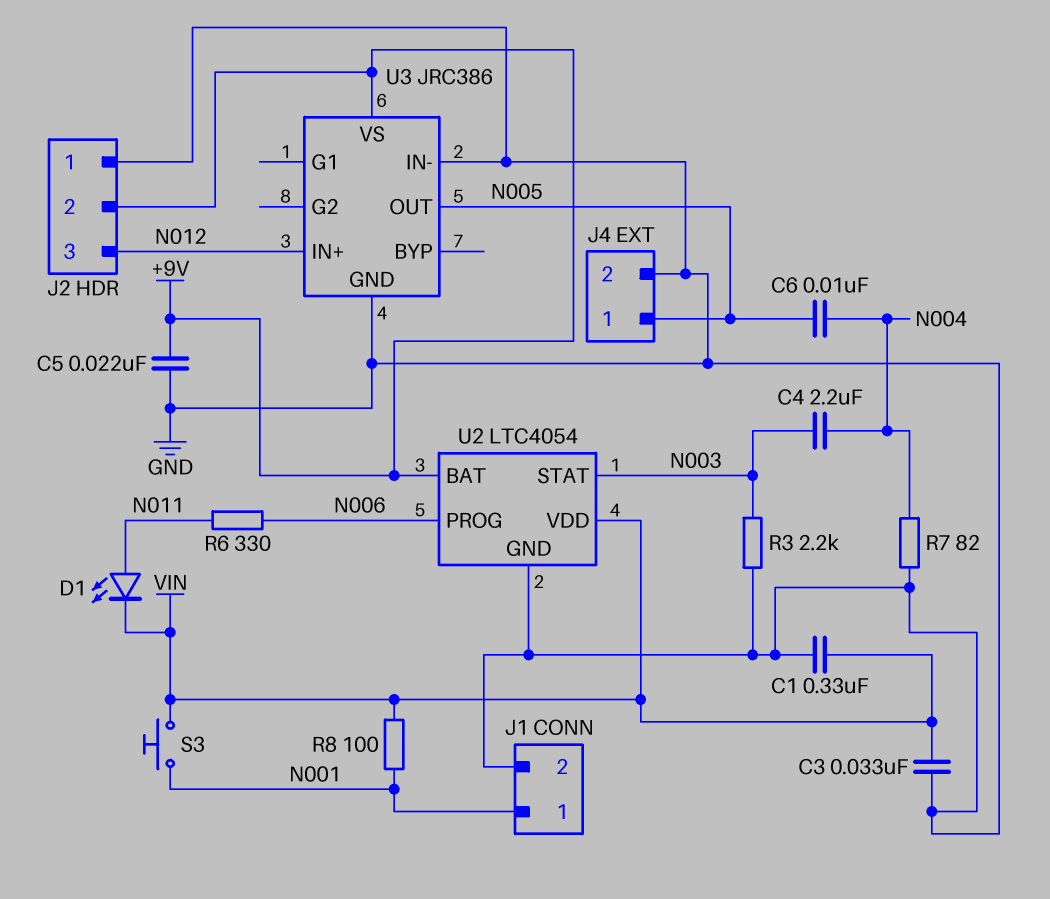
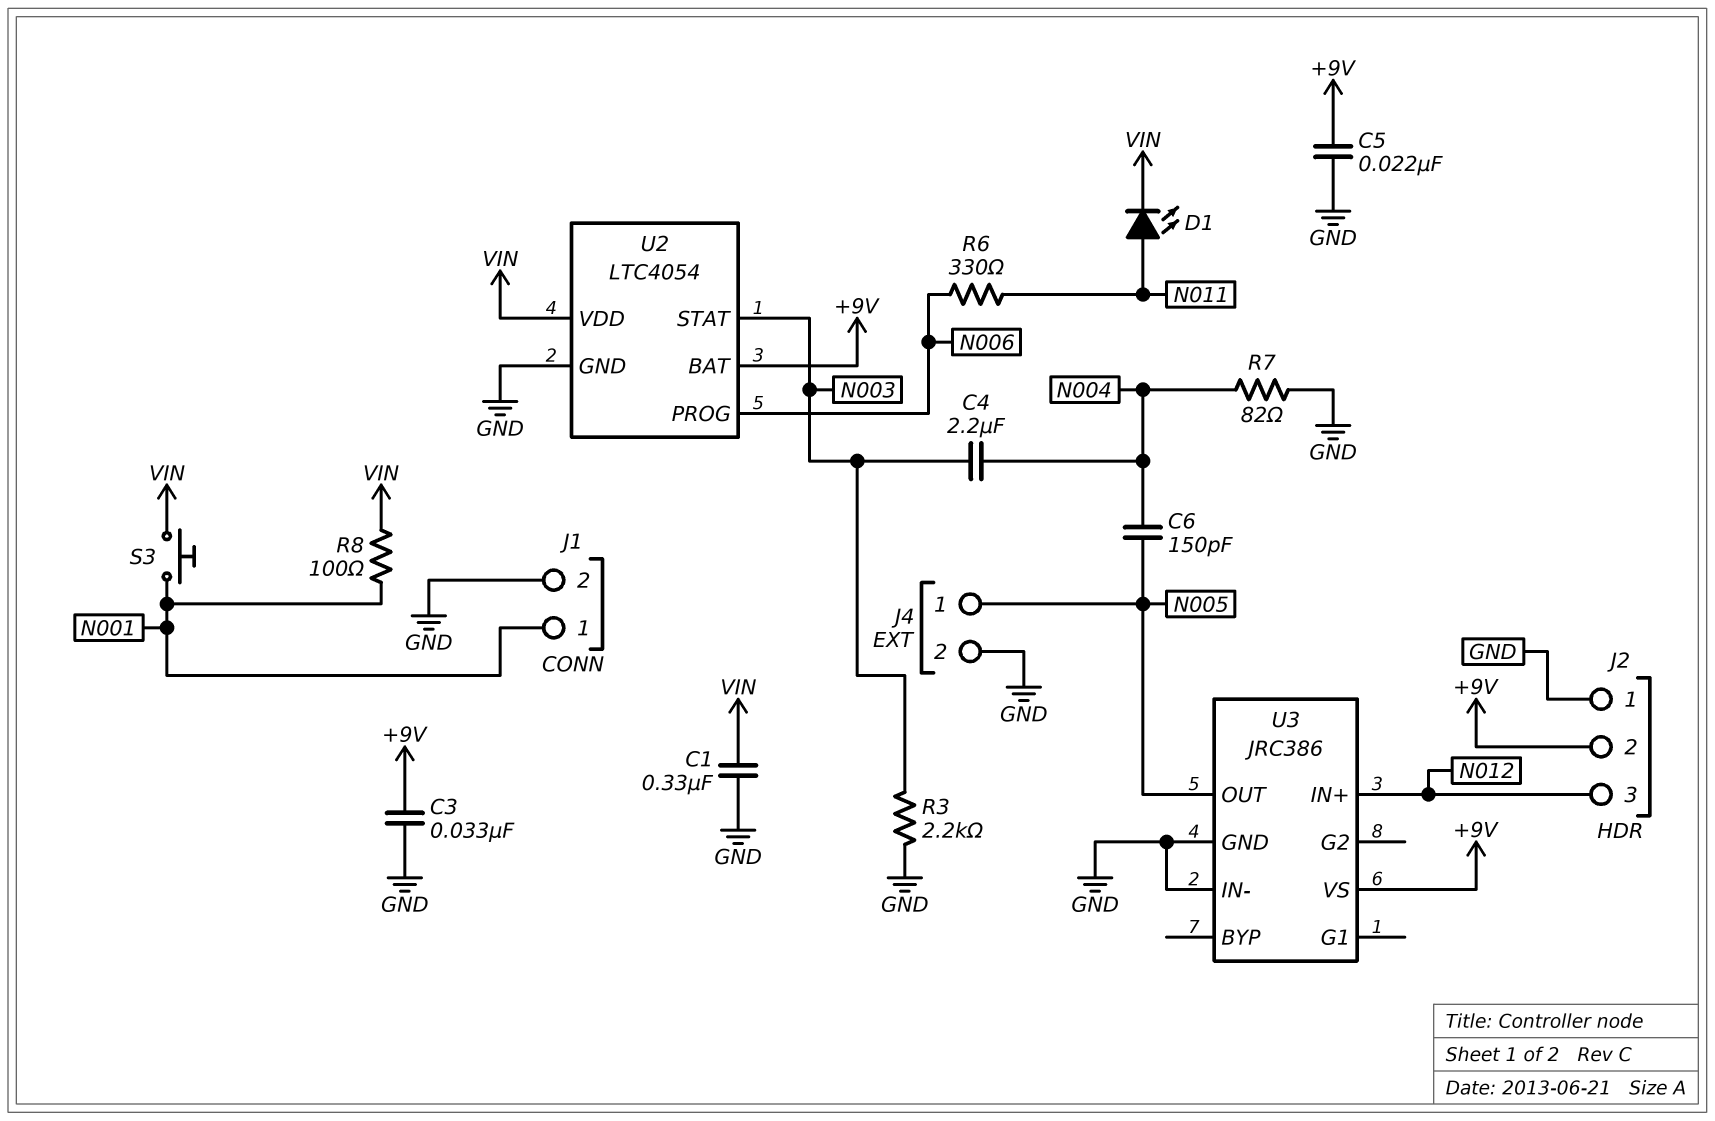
C3: 33nF (GND, VIN) -> 33nF (+9V, GND)
C6: 10nF (N004, N005) -> 150pF (N004, N005)

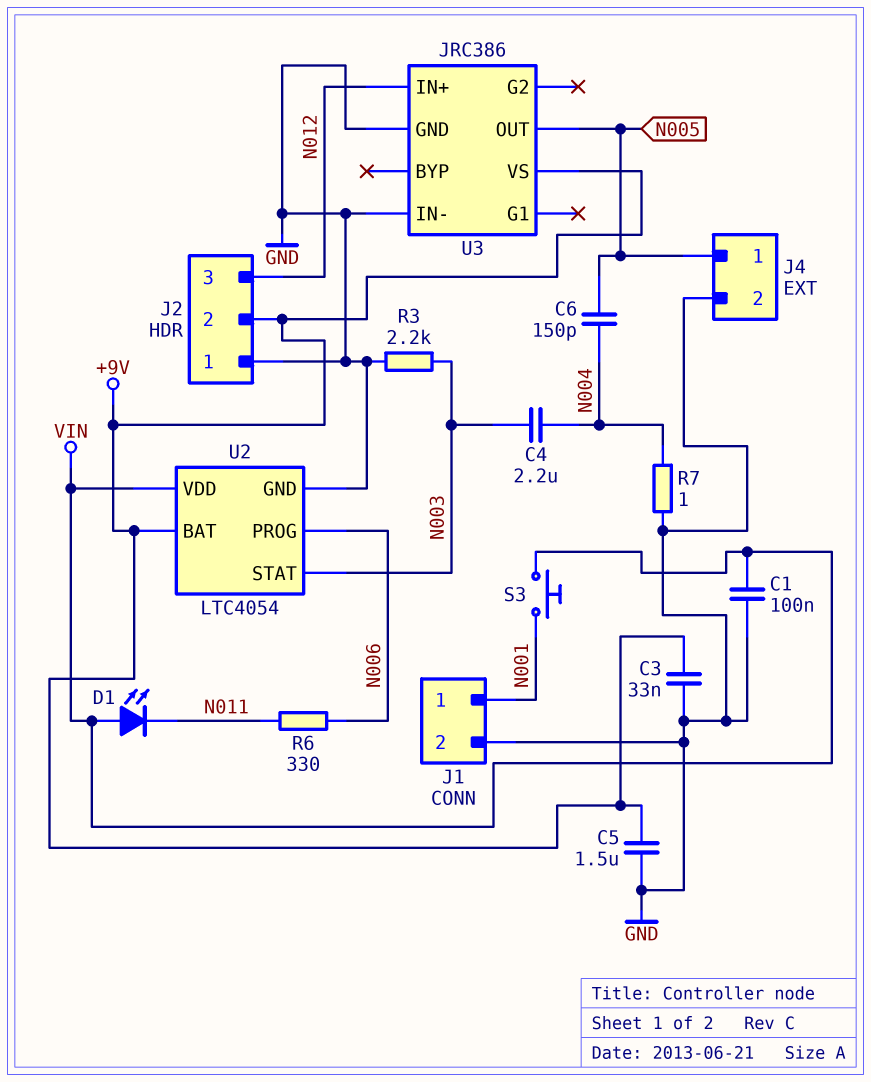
C1: 330nF (GND, VIN) -> 100nF (GND, VIN)
C5: 22nF (+9V, GND) -> 1.5uF (+9V, GND)
D1: LED (A N011, K VIN) -> LED (A VIN, K N011)
R7: 82 (GND, N004) -> 1 (GND, N004)
R8: 100 (N001, VIN) -> none

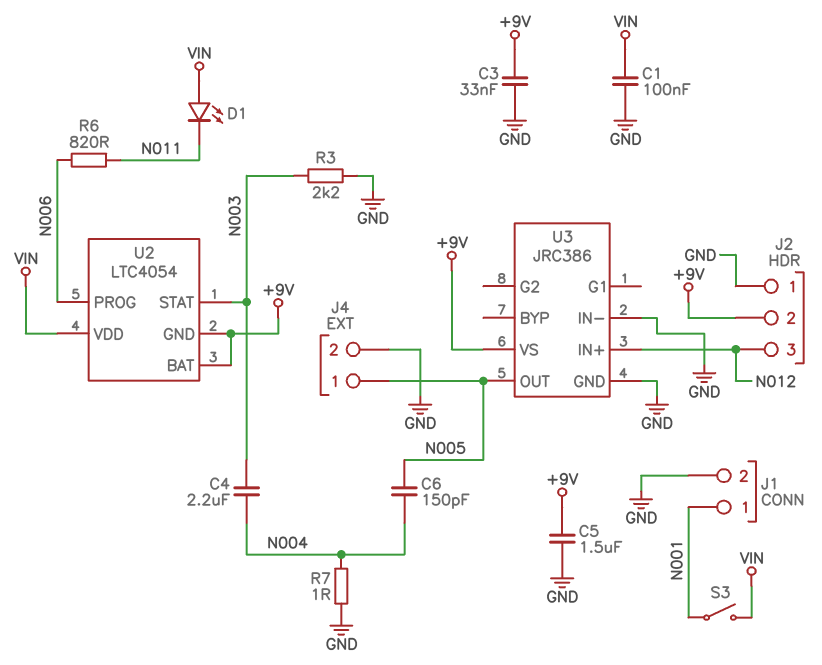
R6: 330 (N006, N011) -> 820 (N006, N011)
S3: button (N001, VIN) -> switch (N001, VIN)
U2 pin GND: GND -> +9V

